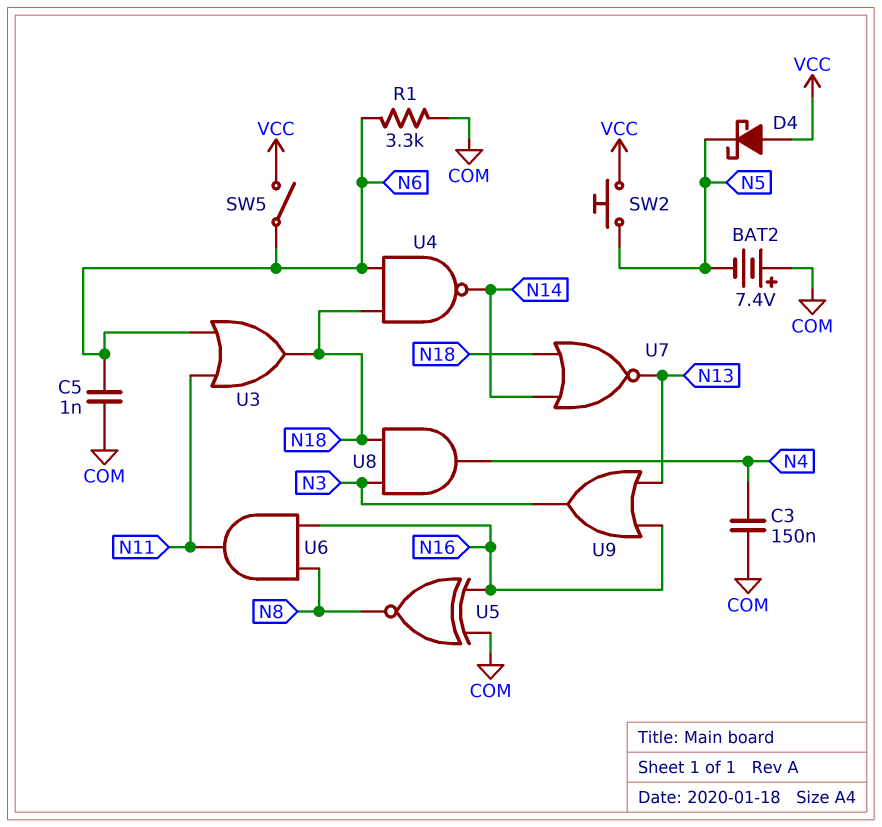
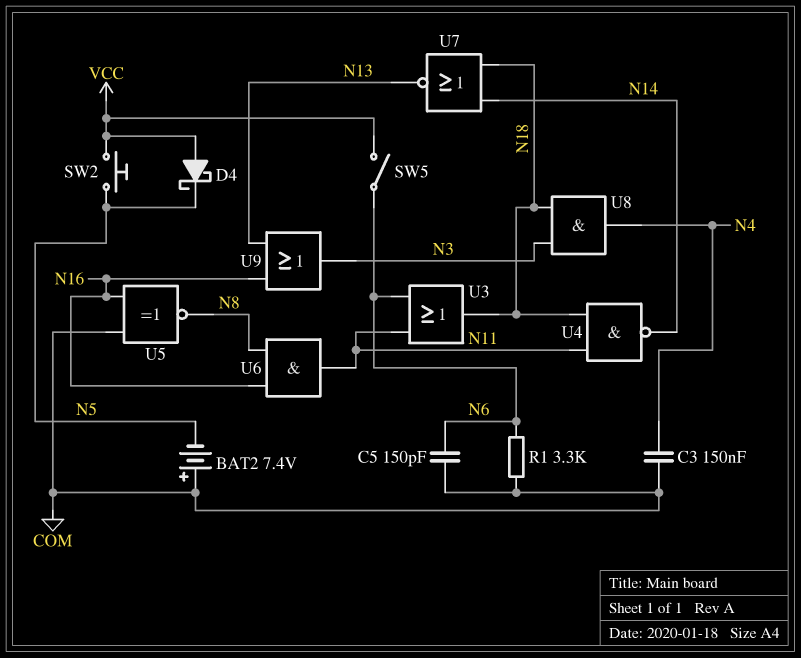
C5: 1nF (COM, N6) -> 150pF (COM, N6)
U4: NAND (in N6, in N18, out N14) -> NAND (in N11, in N18, out N14)

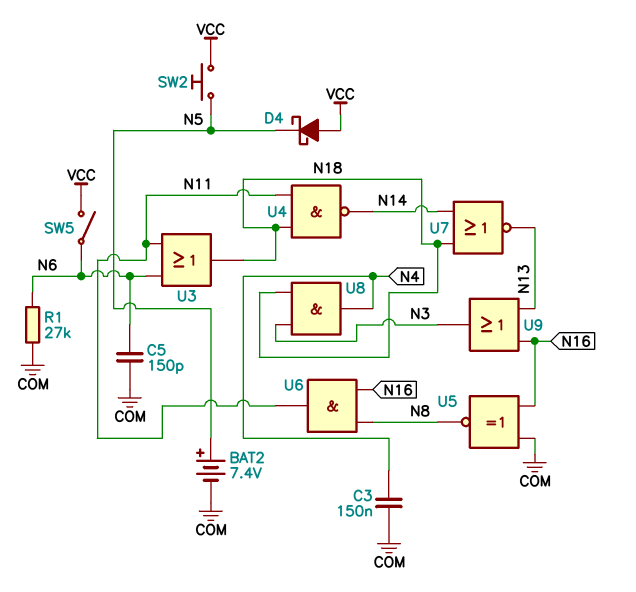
BAT2: 7.4V (plus COM, minus N5) -> 7.4V (plus N5, minus COM)
R1: 3.3k (COM, N6) -> 27k (COM, N6)

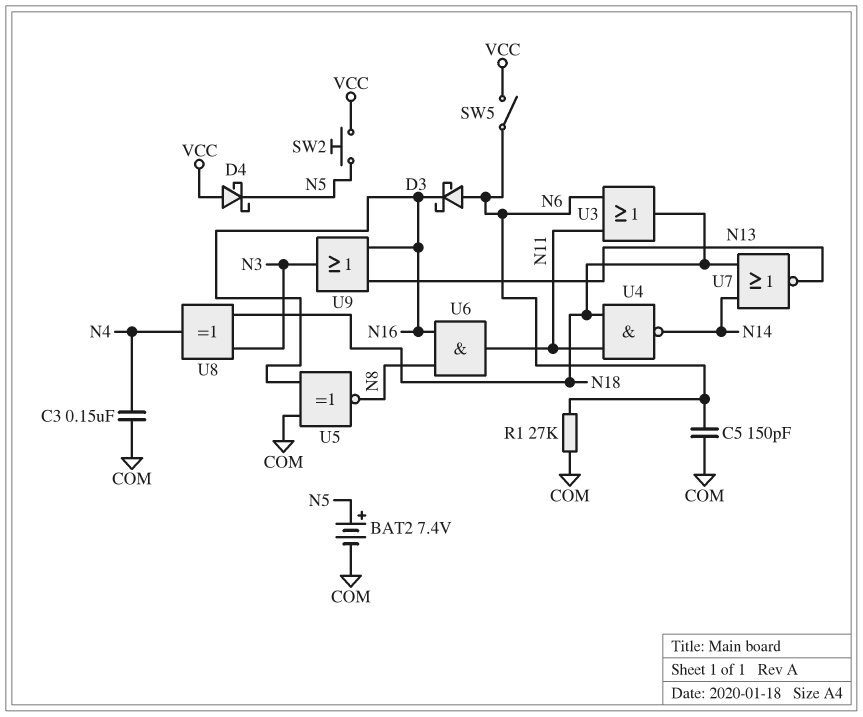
D3: none -> schottky (A N6, K N16)
U8: AND (in N3, in N18, out N4) -> XOR (in N3, in N18, out N4)

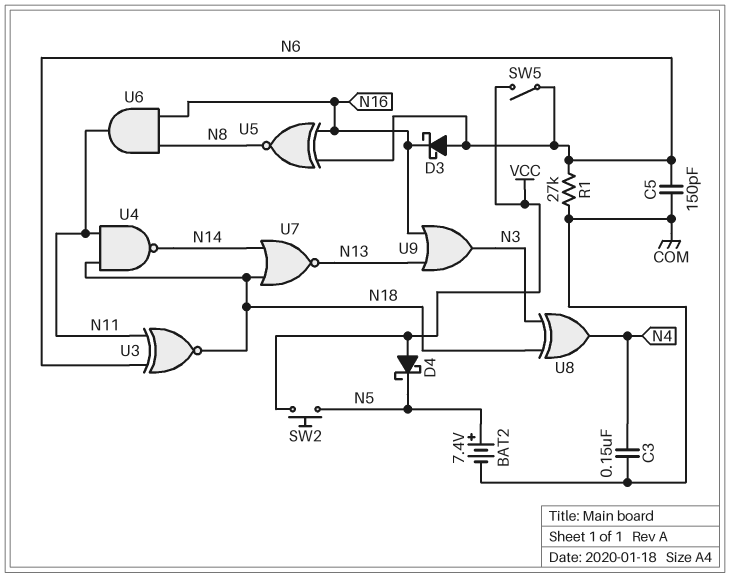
U3: OR (in N6, in N11, out N18) -> XNOR (in N6, in N11, out N18)
U5: XNOR (in COM, in N16, out N8) -> XNOR (in N6, in N16, out N8)

